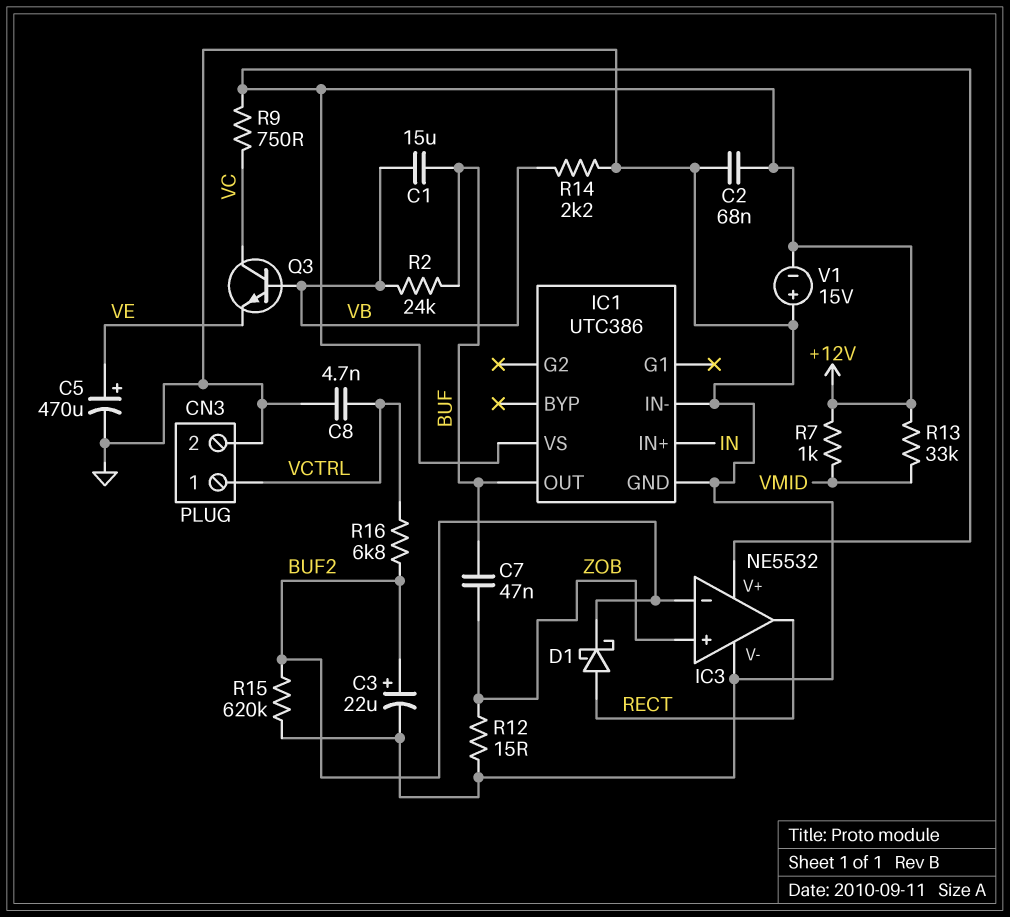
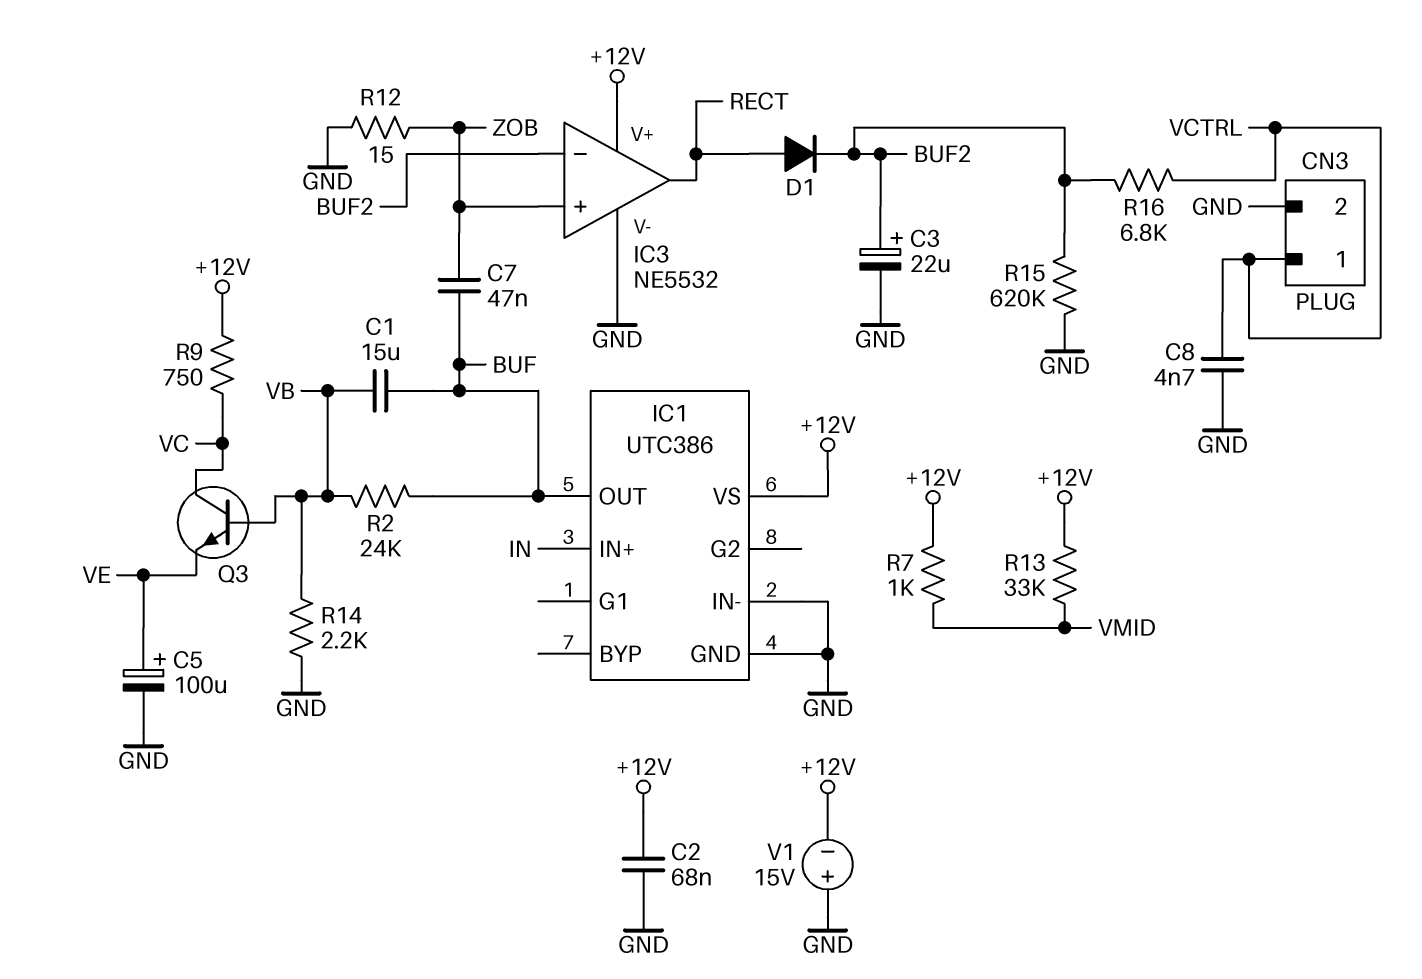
C5: 470uF (plus VE, minus GND) -> 100uF (plus VE, minus GND)
D1: schottky (A RECT, K BUF2) -> diode (A RECT, K BUF2)

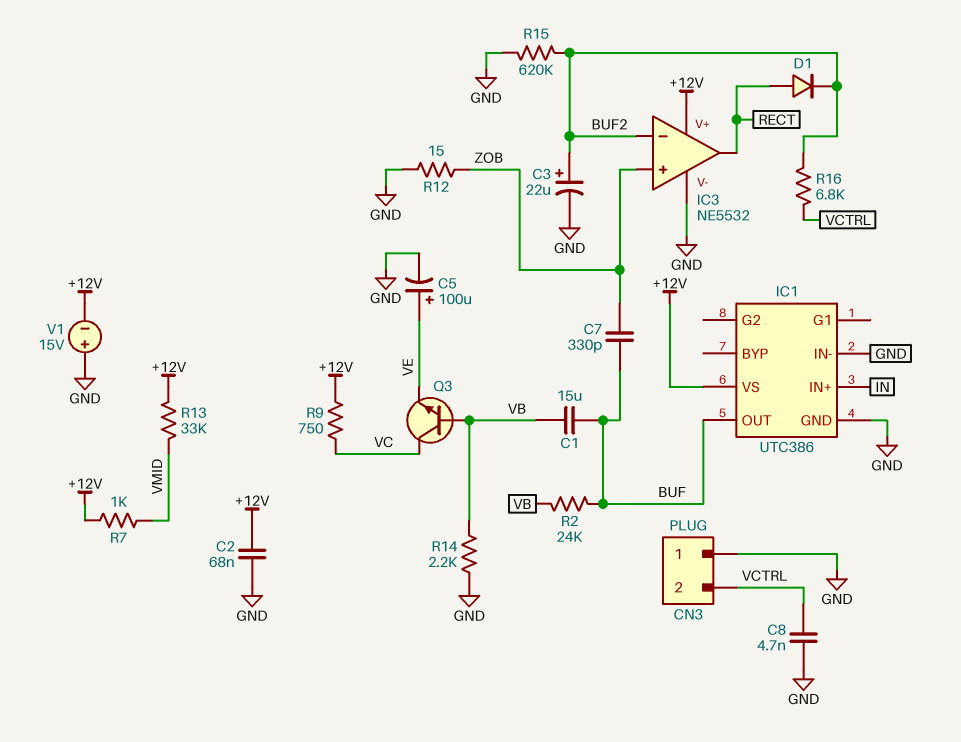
C7: 47nF (BUF, ZOB) -> 330pF (BUF, ZOB)
CN3 pin 1: VCTRL -> GND
CN3 pin 2: GND -> VCTRL

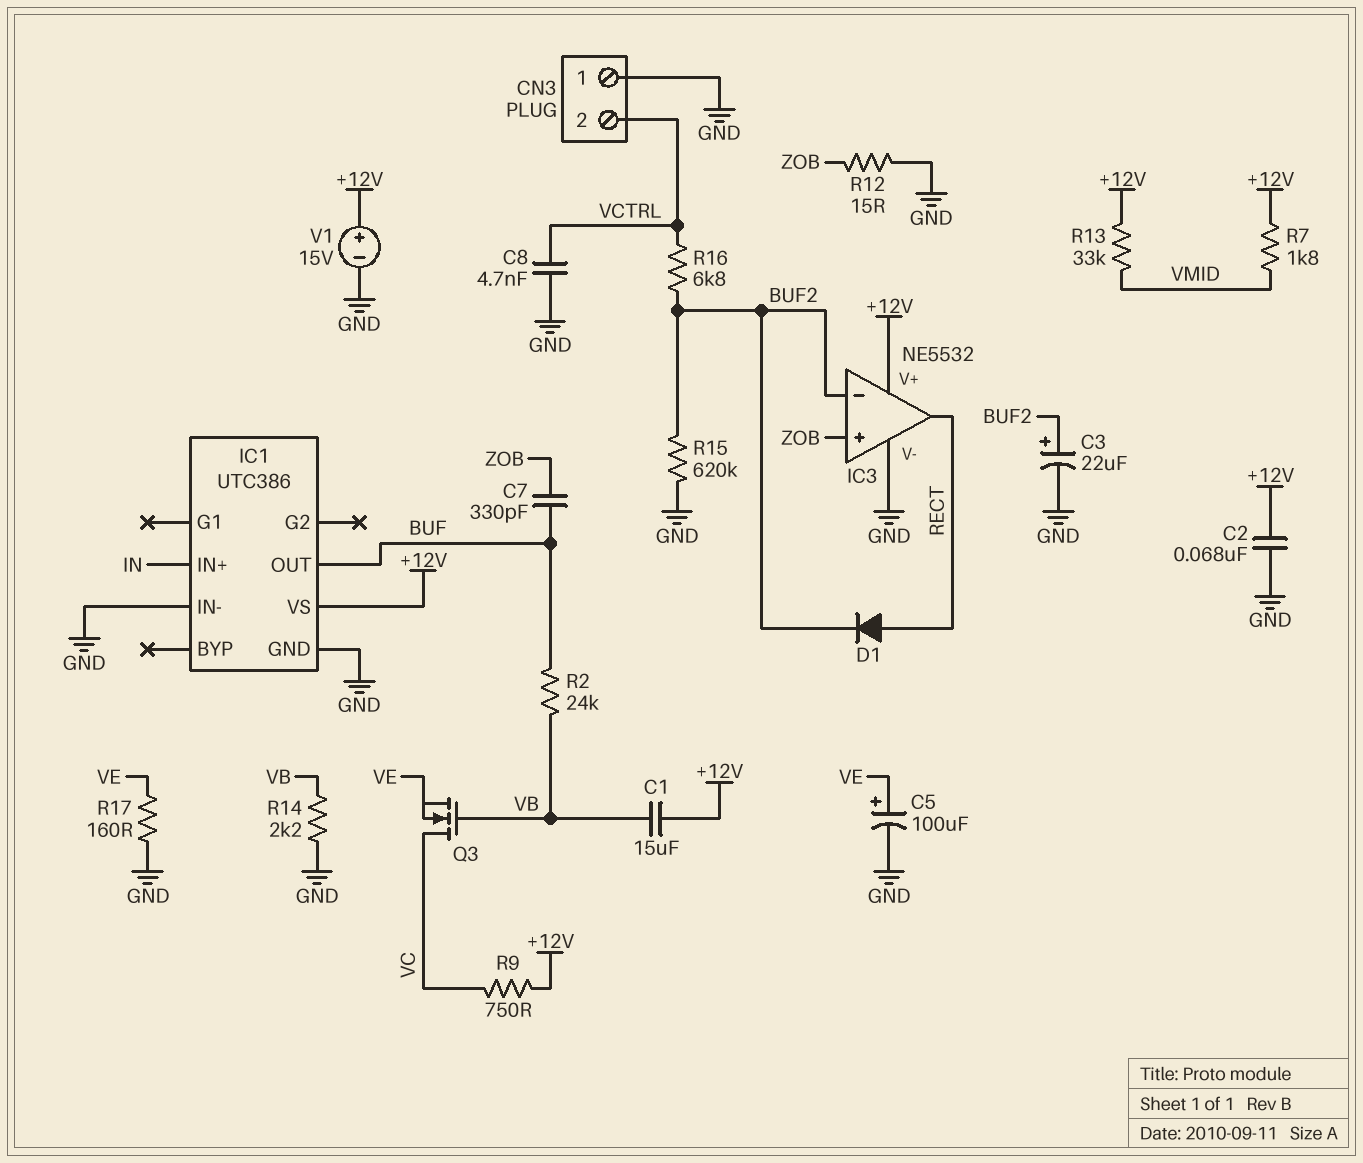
C1: 15uF (BUF, VB) -> 15uF (+12V, VB)
Q3: NPN (B VB, C VC, E VE) -> NMOS (G VB, D VC, S VE)
R7: 1k (+12V, VMID) -> 1.8k (+12V, VMID)
R17: none -> 160 (GND, VE)
V1: 15V (plus GND, minus +12V) -> 15V (plus +12V, minus GND)

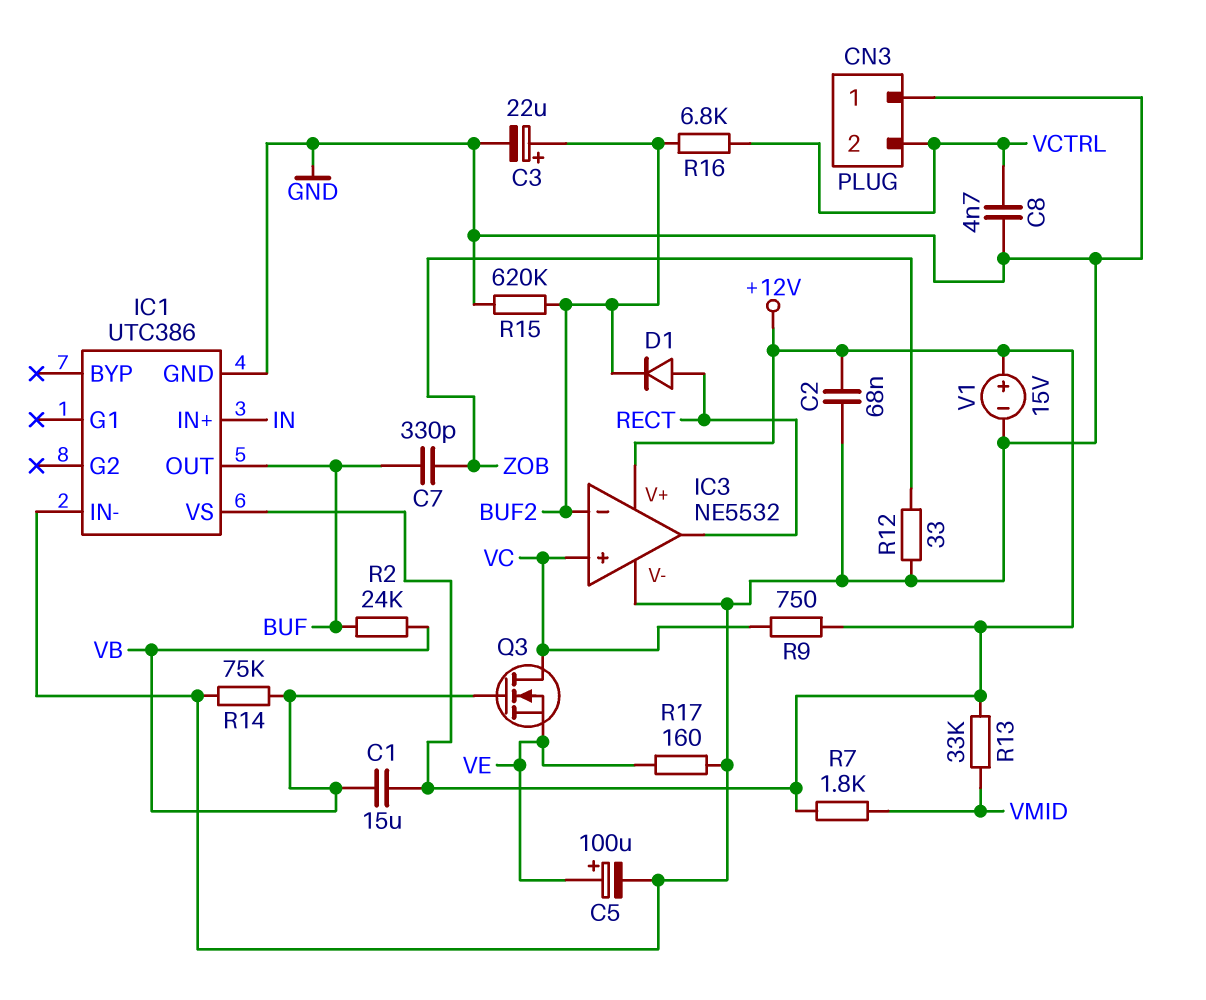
IC3 pin in+: ZOB -> VC
R12: 15 (GND, ZOB) -> 33 (GND, ZOB)
R14: 2.2k (GND, VB) -> 75k (GND, VB)

